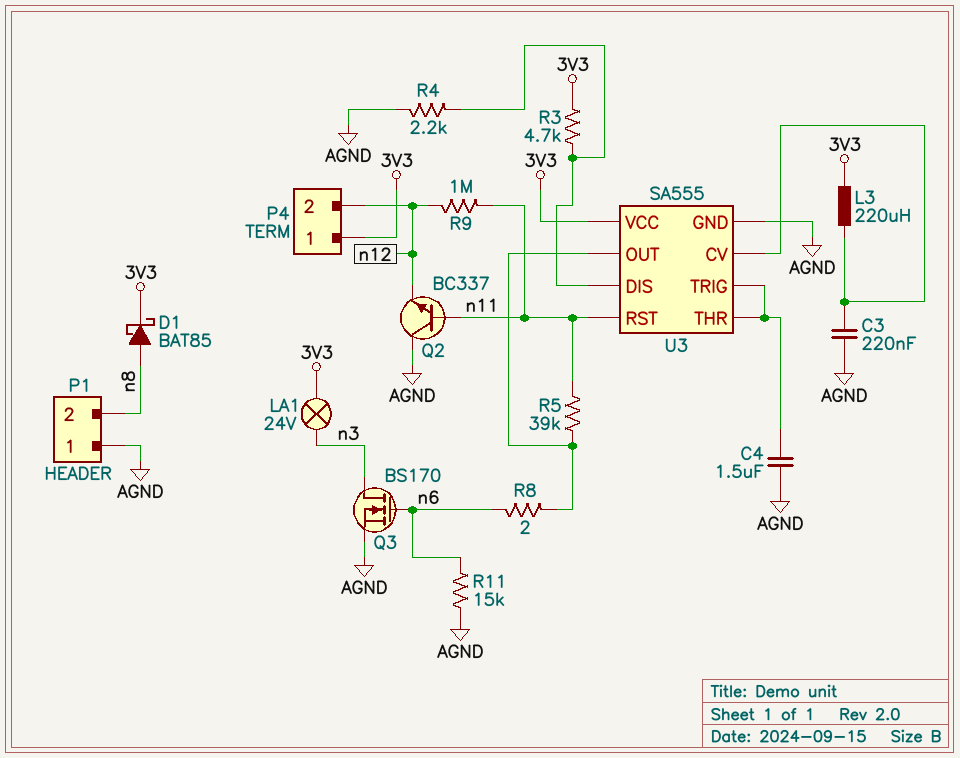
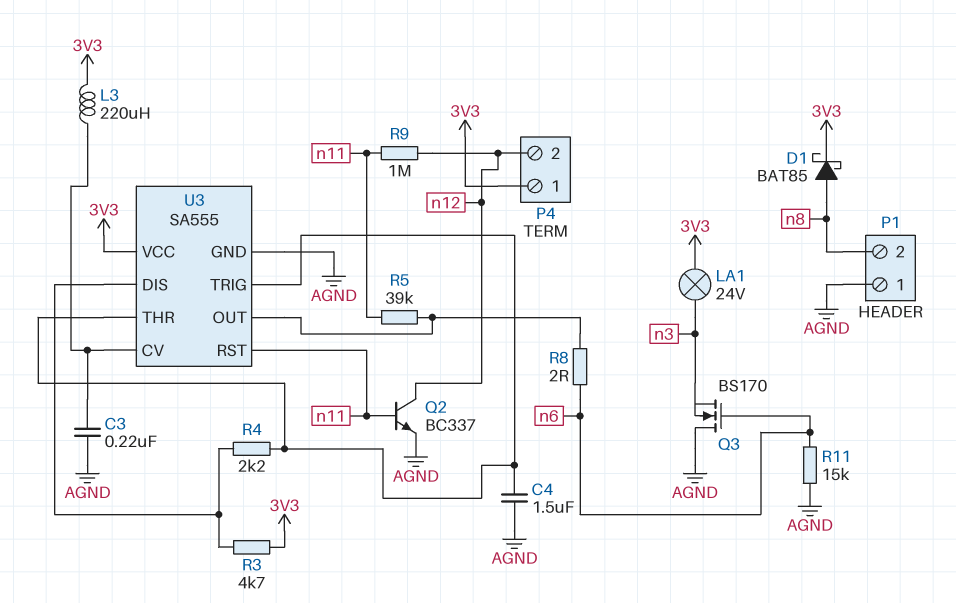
Q2: NPN BC337 (B n11, C AGND, E n12) -> NPN BC337 (B n11, C n12, E AGND)
Q3: NMOS BS170 (G n6, D n3, S AGND) -> NMOS BS170 (G n6, D AGND, S n3)
R4: 2.2k (AGND, U3/DIS) -> 2.2k (U3/DIS, U3/THR)

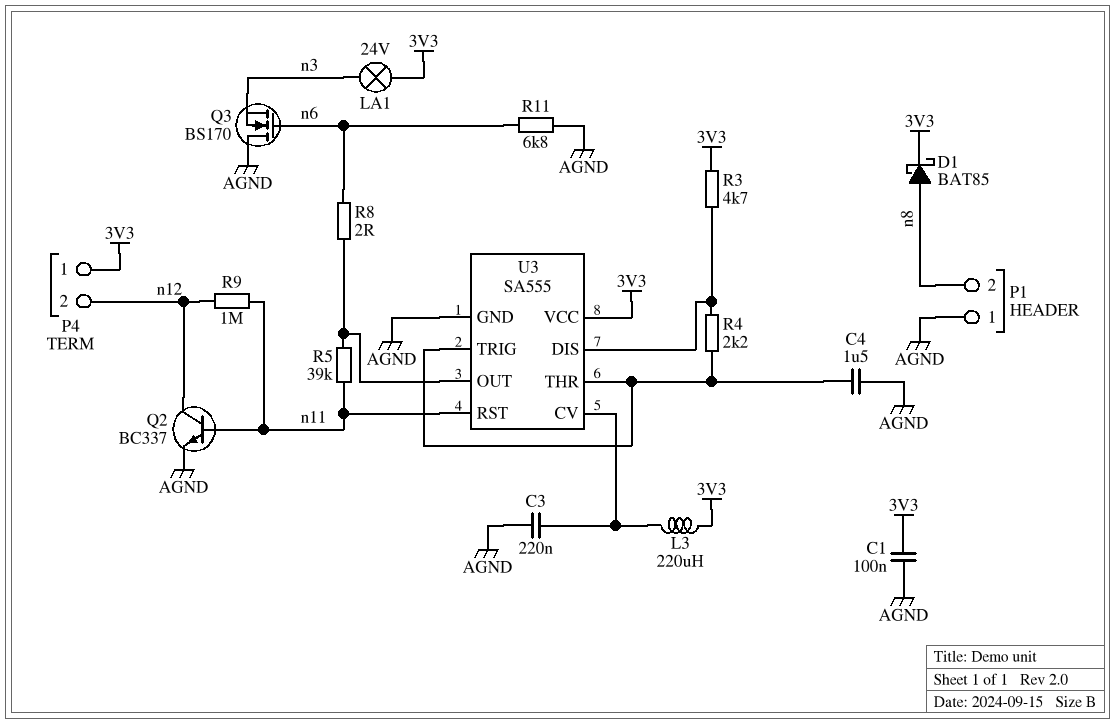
C1: none -> 100nF (3V3, AGND)
R11: 15k (AGND, n6) -> 6.8k (AGND, n6)

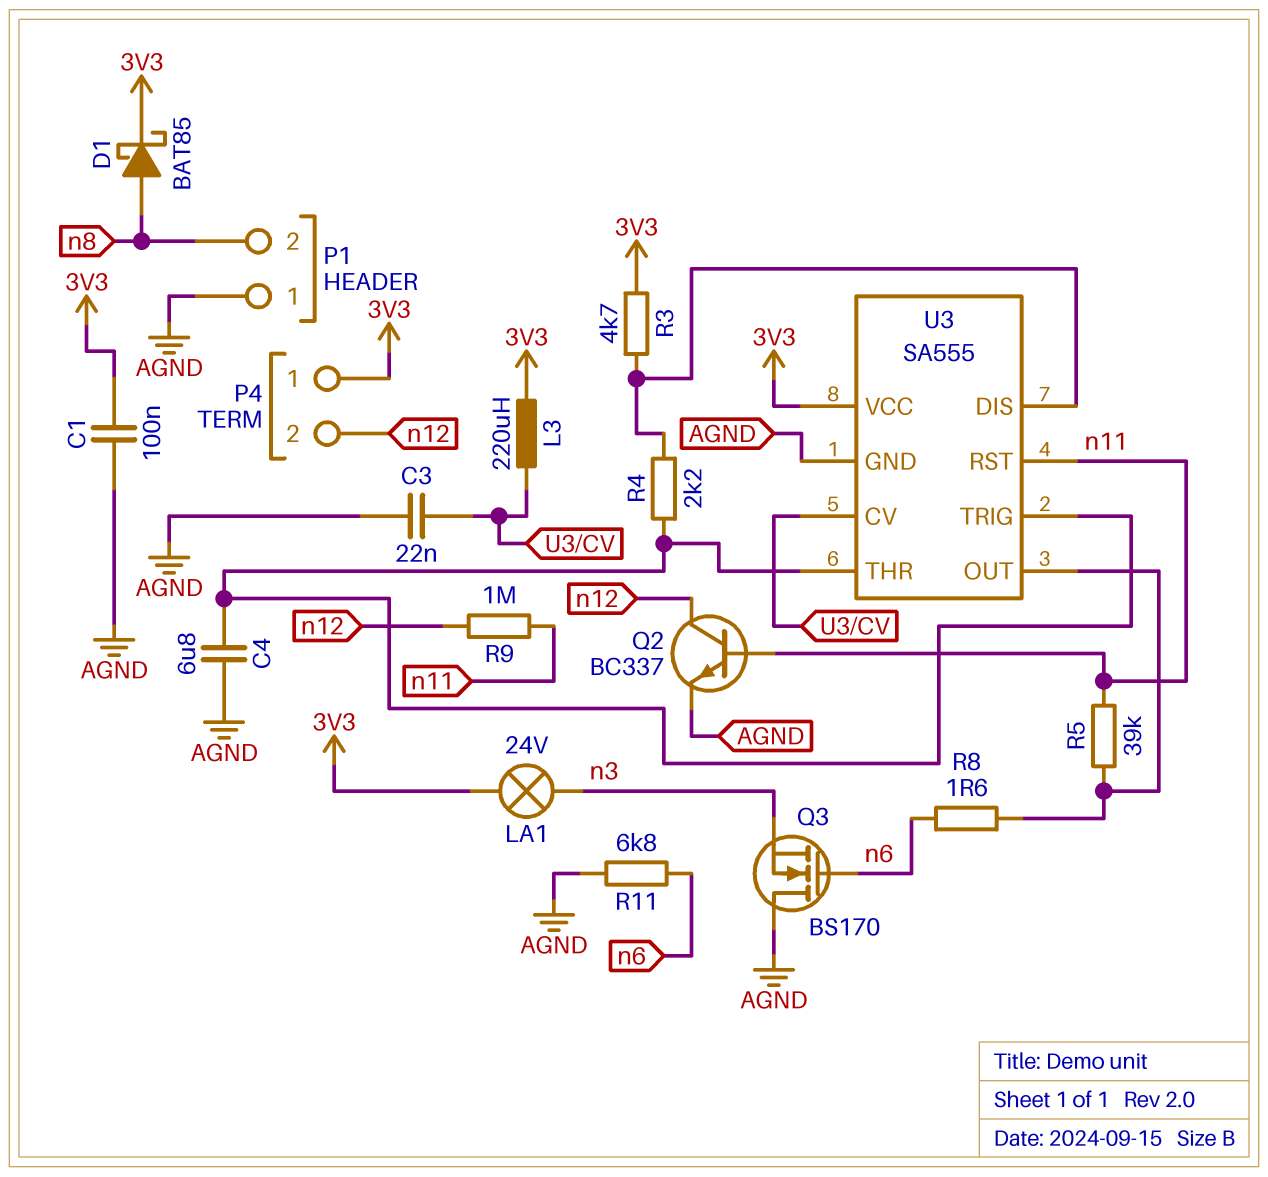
C3: 220nF (AGND, U3/CV) -> 22nF (AGND, U3/CV)
C4: 1.5uF (AGND, U3/THR) -> 6.8uF (AGND, U3/THR)
R8: 2 (U3/OUT, n6) -> 1.6 (U3/OUT, n6)

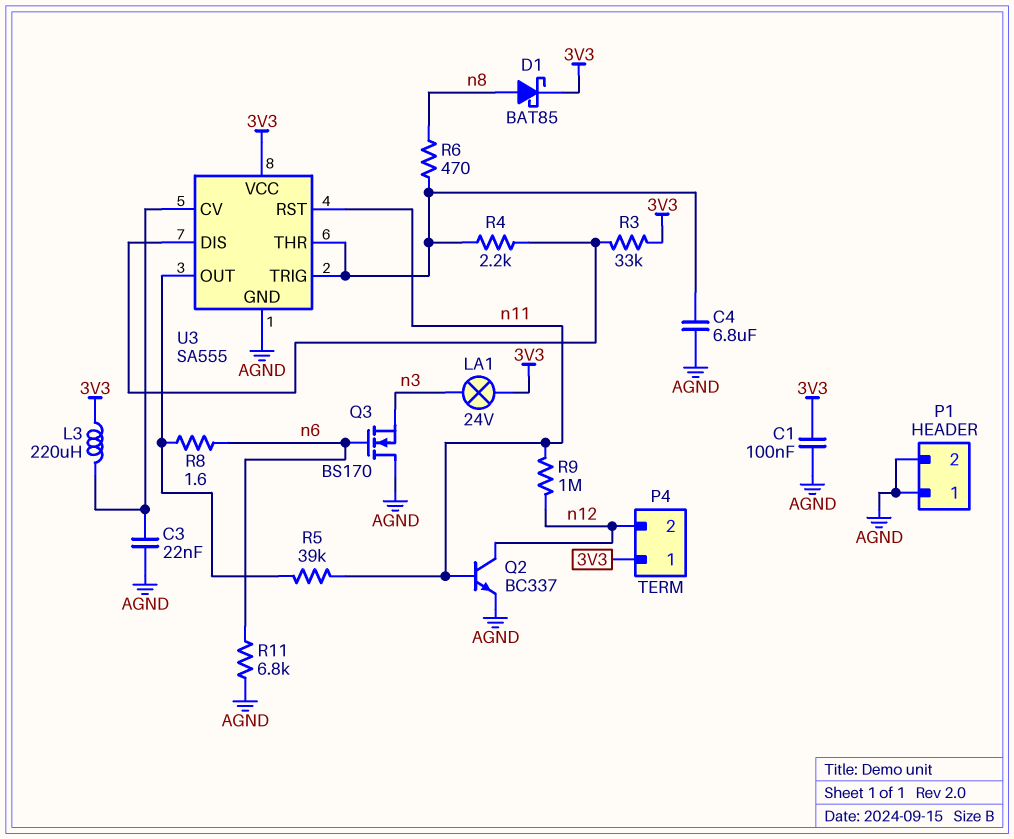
P1 pin 2: n8 -> AGND
R3: 4.7k (3V3, U3/DIS) -> 33k (3V3, U3/DIS)
R6: none -> 470 (U3/THR, n8)

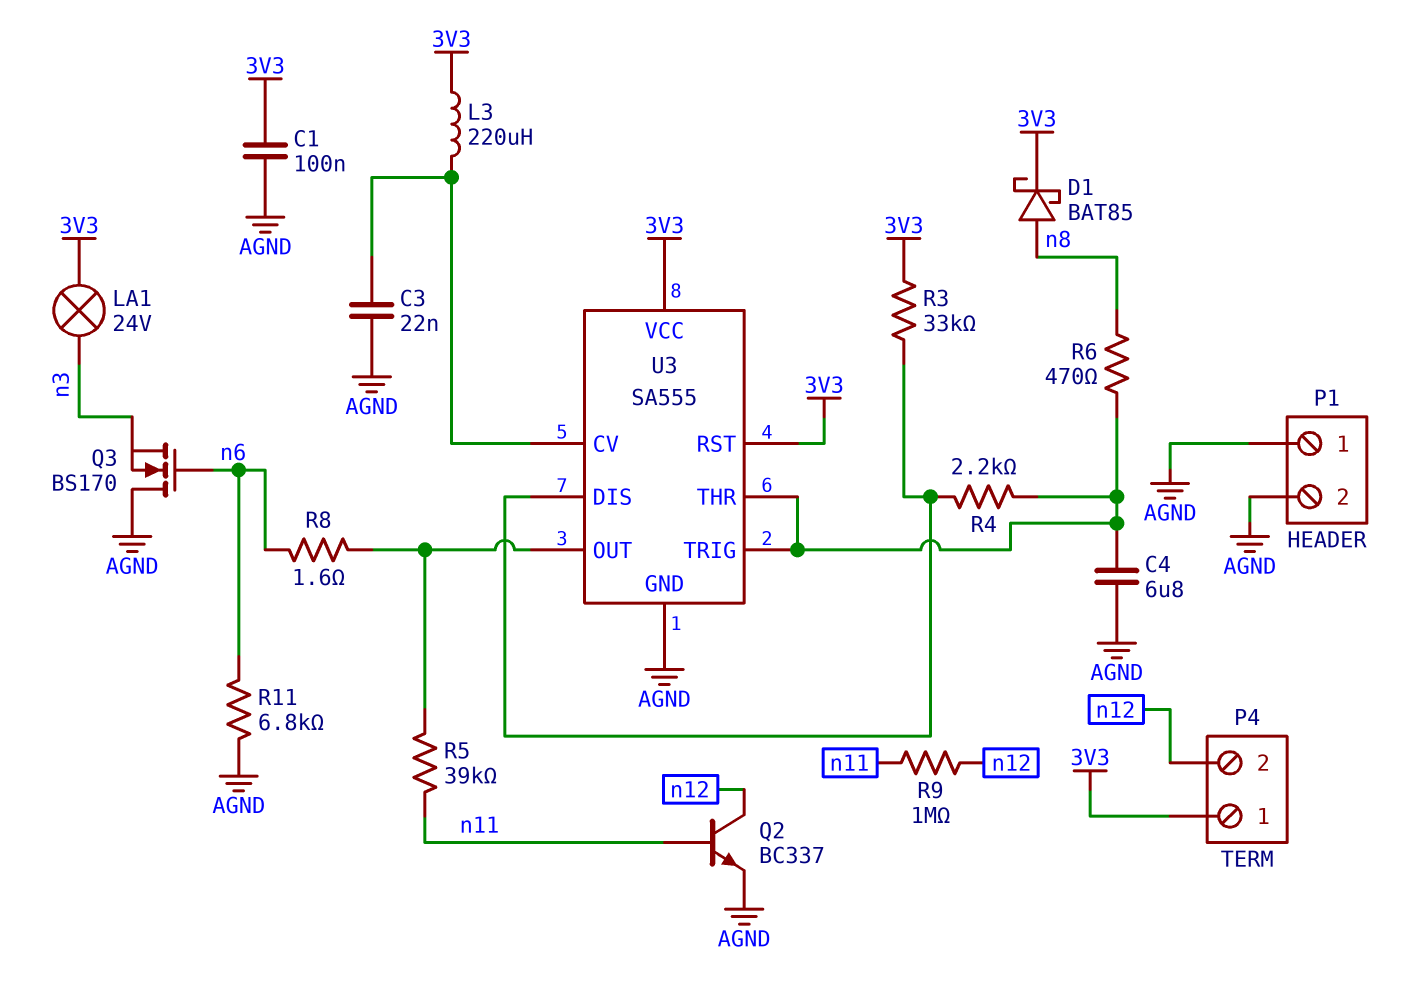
U3 pin RST: n11 -> 3V3

